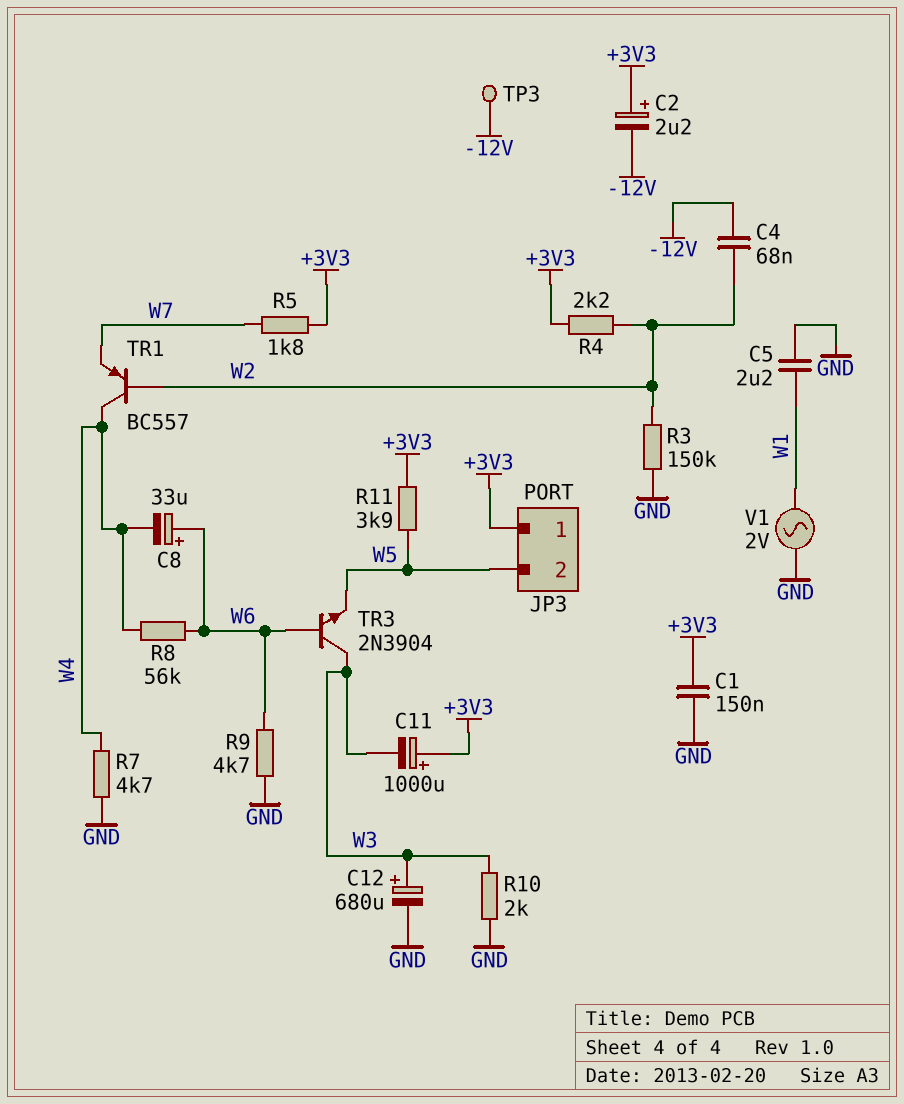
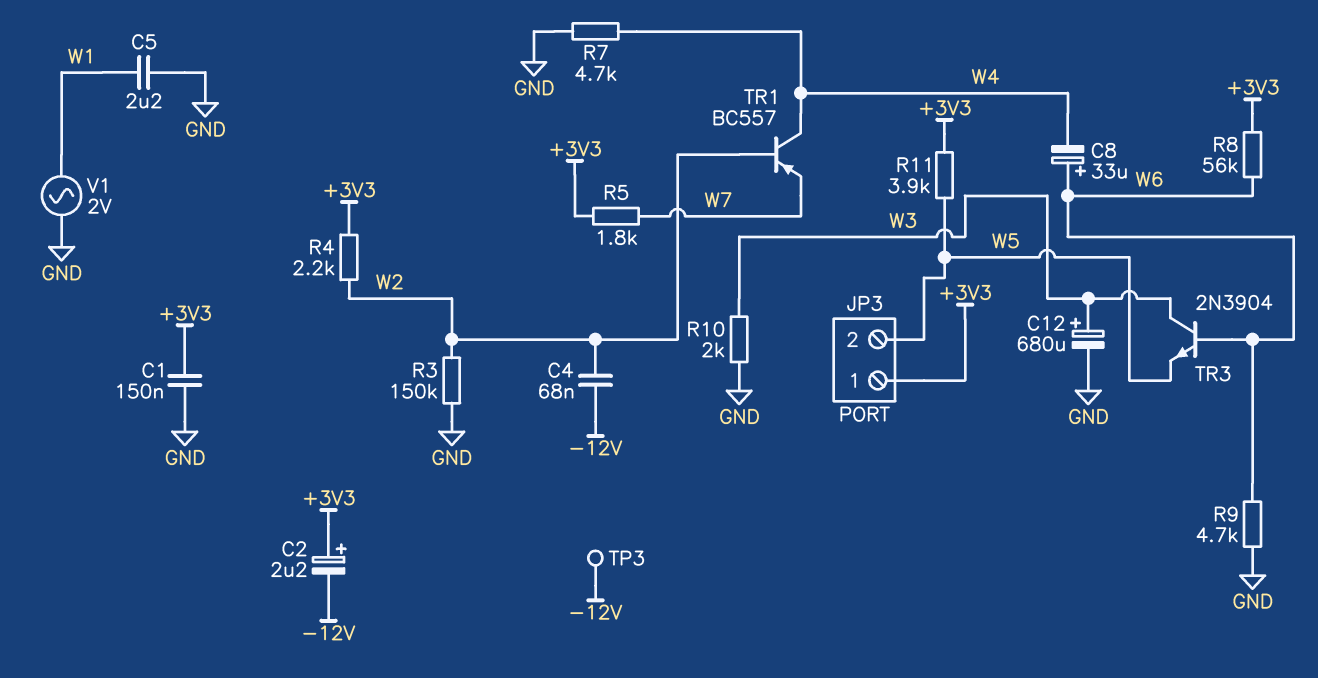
C11: 1000uF (plus +3V3, minus W3) -> none
R8: 56k (W4, W6) -> 56k (+3V3, W6)

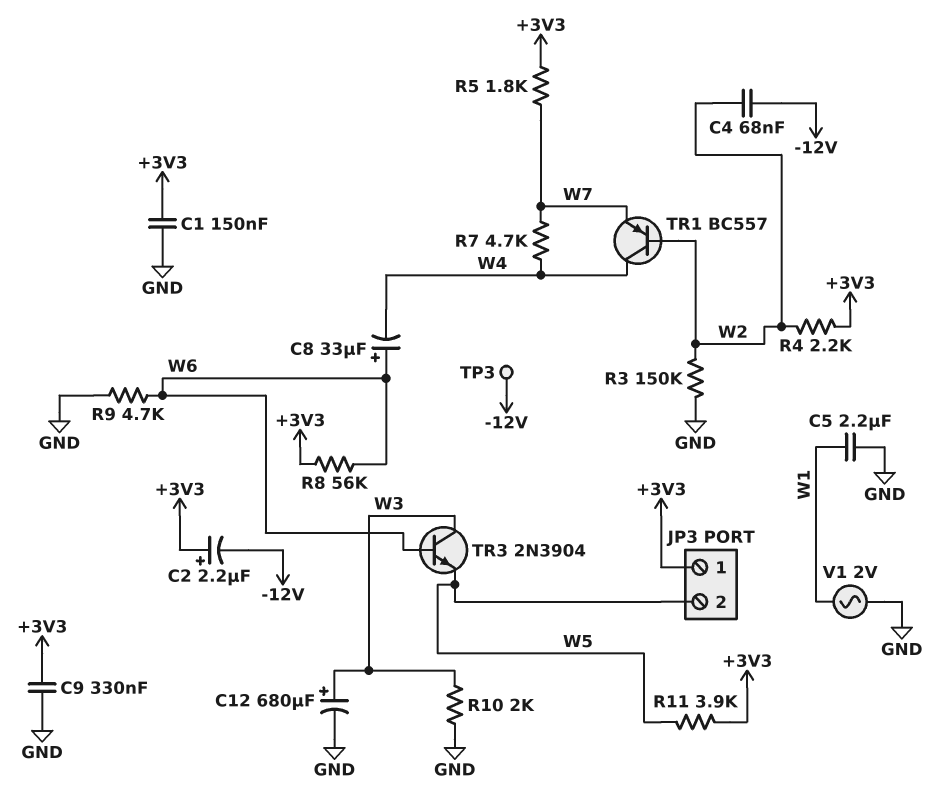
C9: none -> 330nF (+3V3, GND)
R7: 4.7k (GND, W4) -> 4.7k (W4, W7)

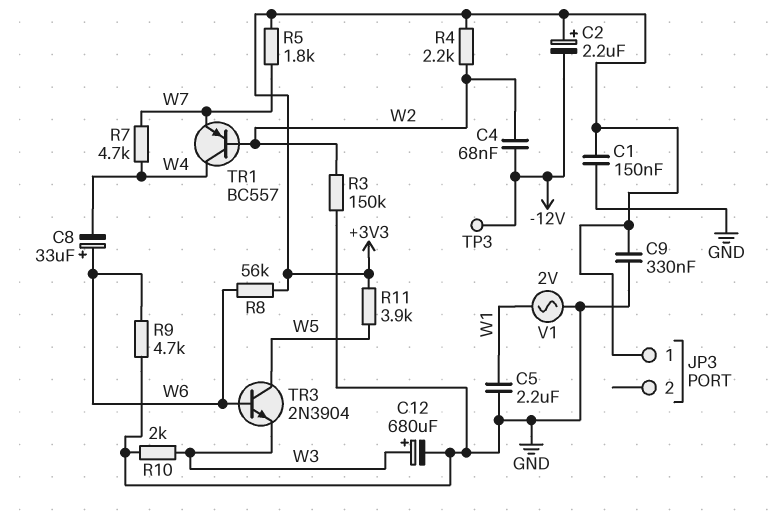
JP3 pin 2: W5 -> none
TR3: NPN 2N3904 (B W6, C W3, E W5) -> NPN 2N3904 (B W6, C W5, E W3)

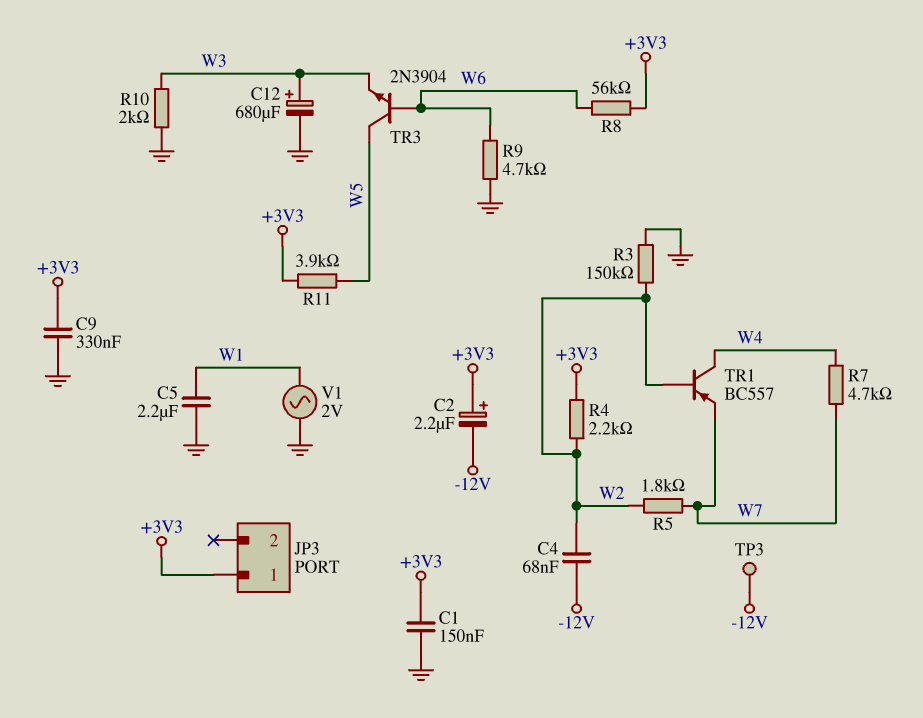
C8: 33uF (plus W6, minus W4) -> none
R5: 1.8k (+3V3, W7) -> 1.8k (W2, W7)

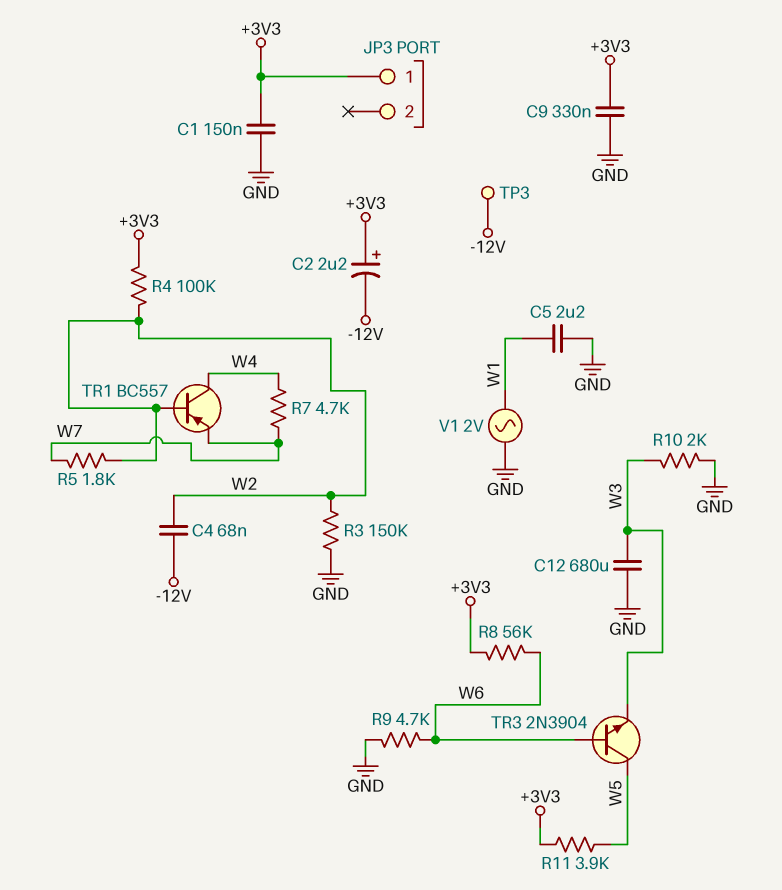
C12: 680uF (plus W3, minus GND) -> 680uF (GND, W3)
R4: 2.2k (+3V3, W2) -> 100k (+3V3, W2)

